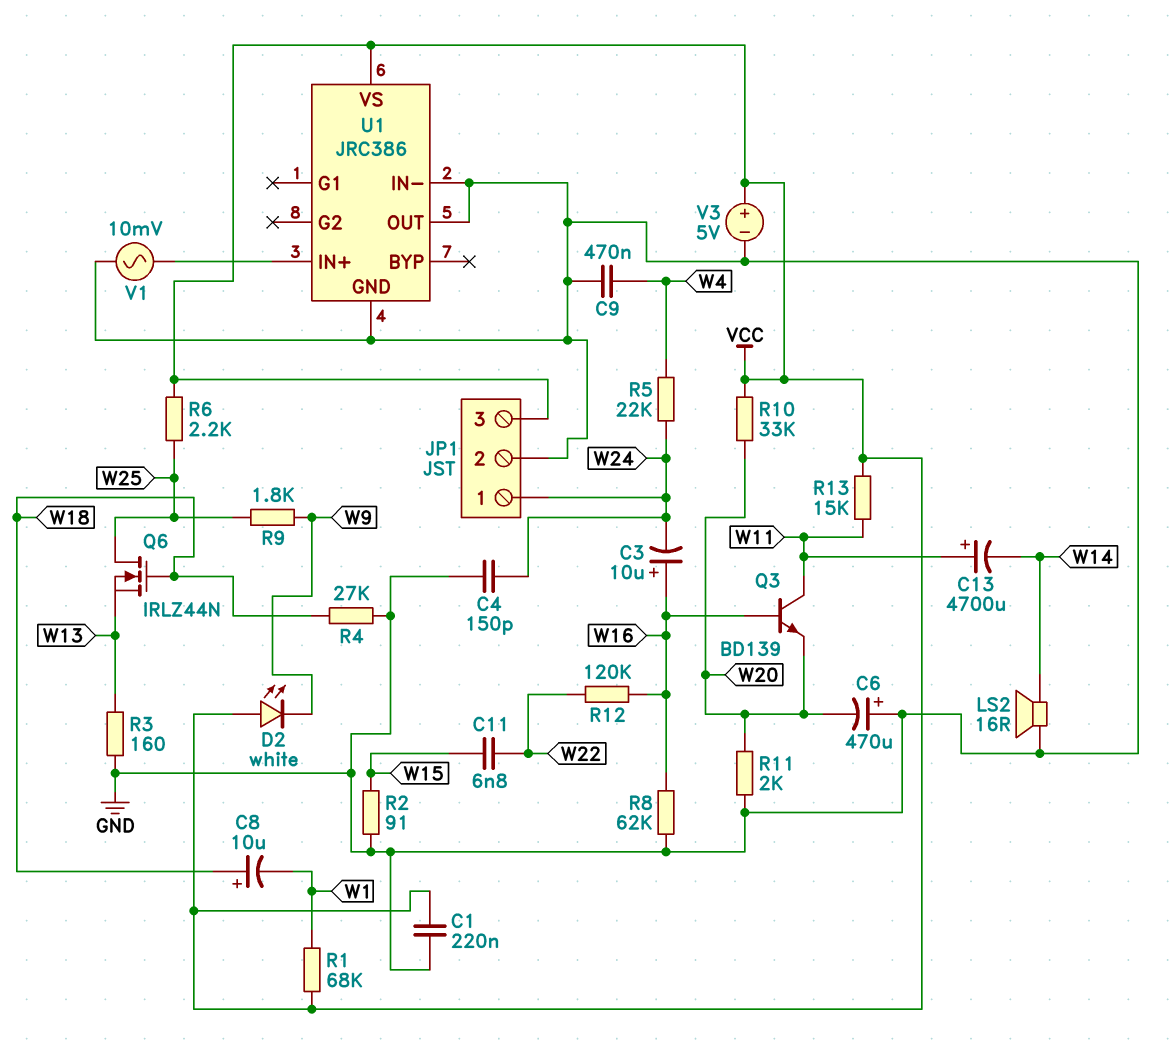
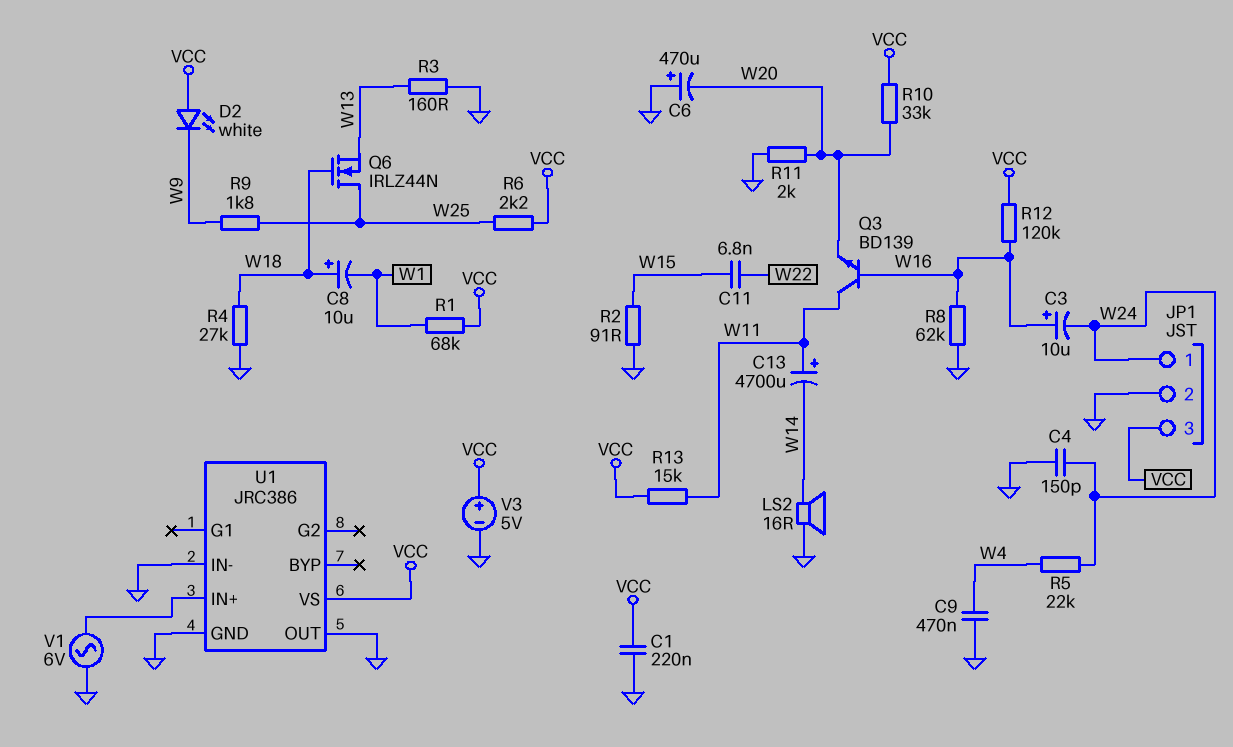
R12: 120k (W16, W22) -> 120k (VCC, W16)
V1: AC 10mV (GND, U1/IN+) -> AC 6V (GND, U1/IN+)

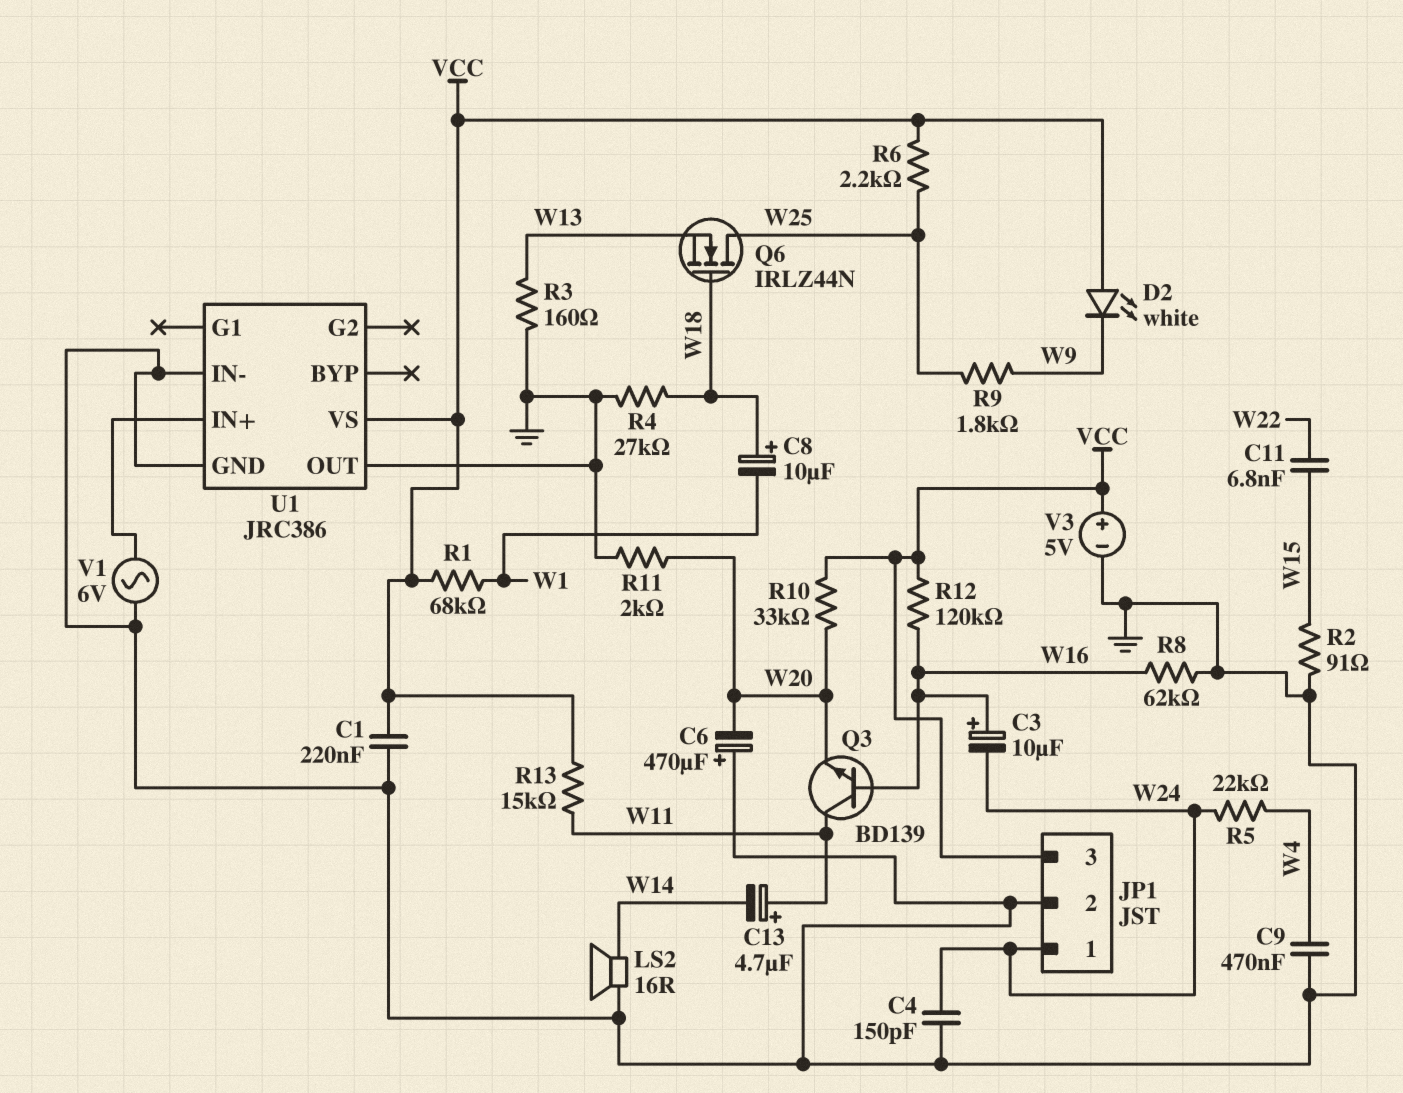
C13: 4700uF (plus W11, minus W14) -> 4.7uF (plus W11, minus W14)

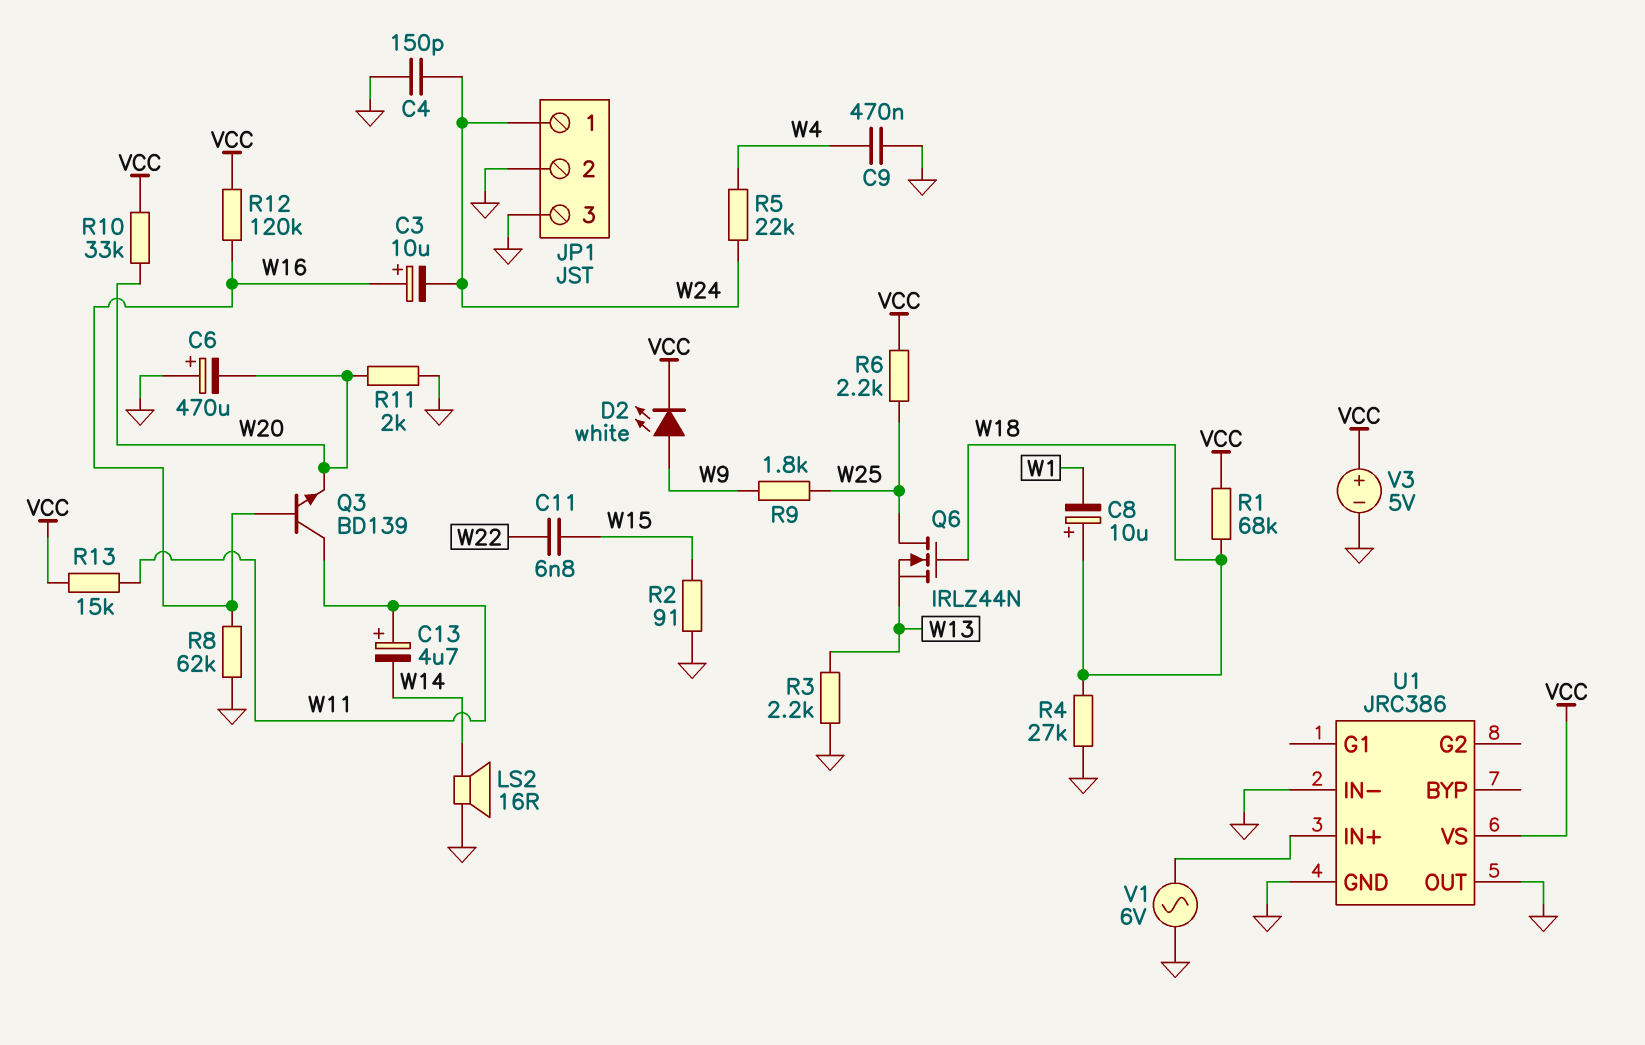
C1: 220nF (GND, VCC) -> none
D2: LED white (A VCC, K W9) -> LED white (A W9, K VCC)
JP1 pin 3: VCC -> GND
R1: 68k (VCC, W1) -> 68k (VCC, W18)
R3: 160 (GND, W13) -> 2.2k (GND, W13)

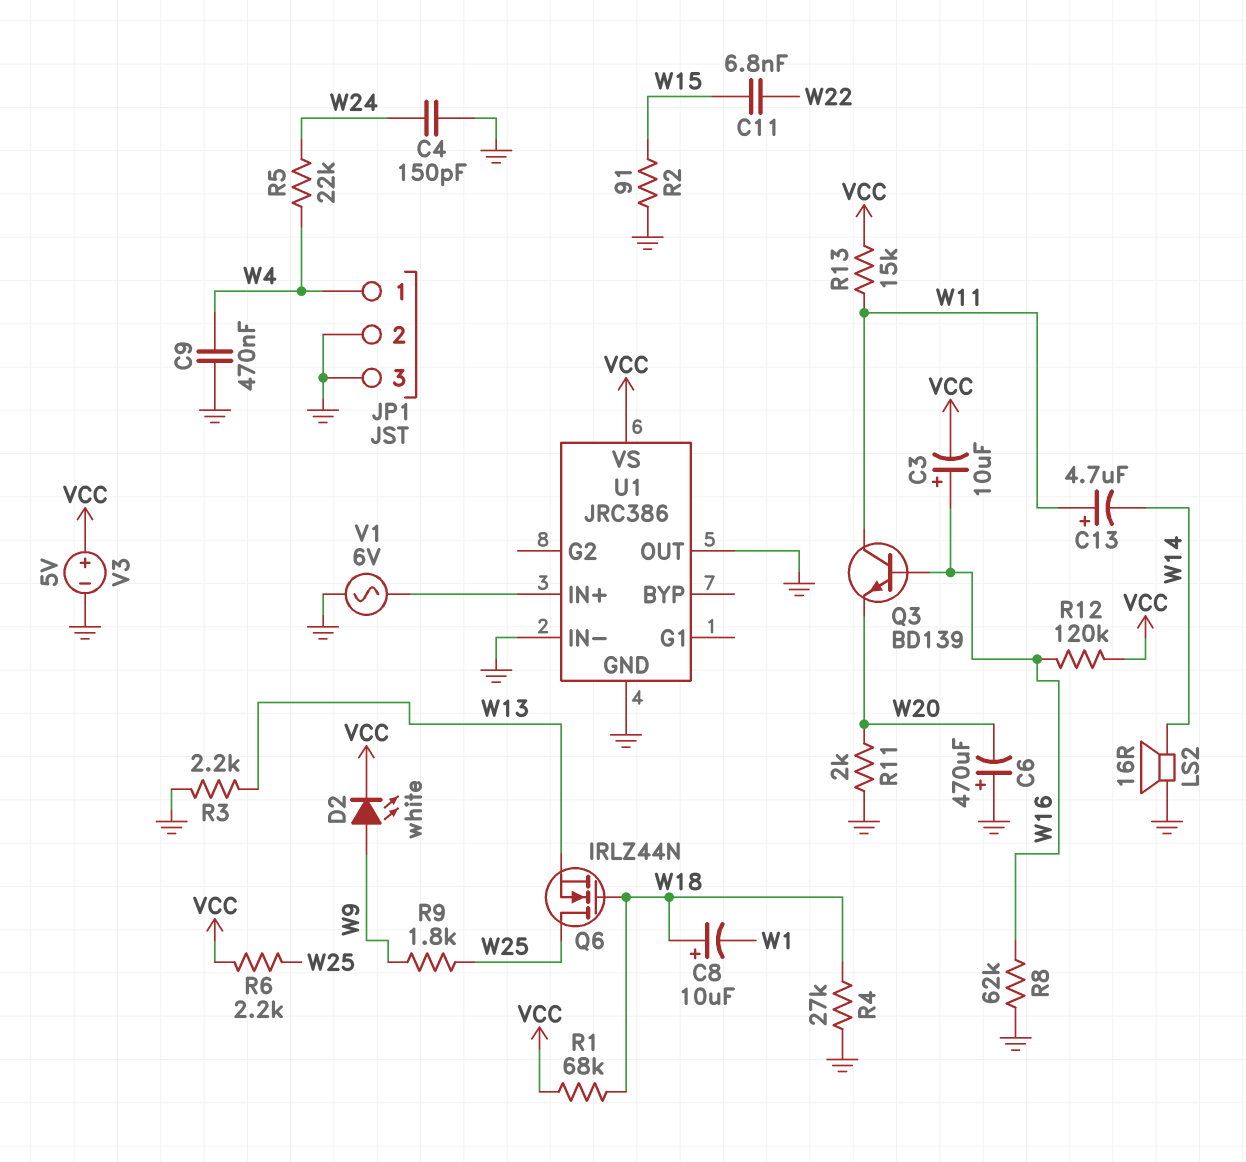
C3: 10uF (plus W16, minus W24) -> 10uF (plus W16, minus VCC)
JP1 pin 1: W24 -> W4
R10: 33k (VCC, W20) -> none

